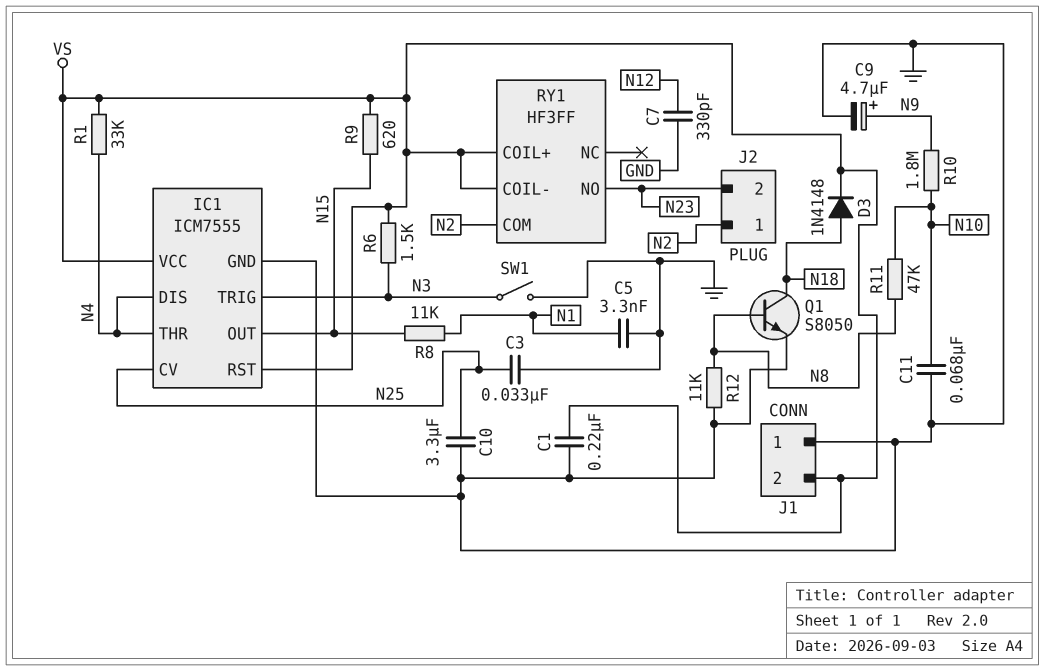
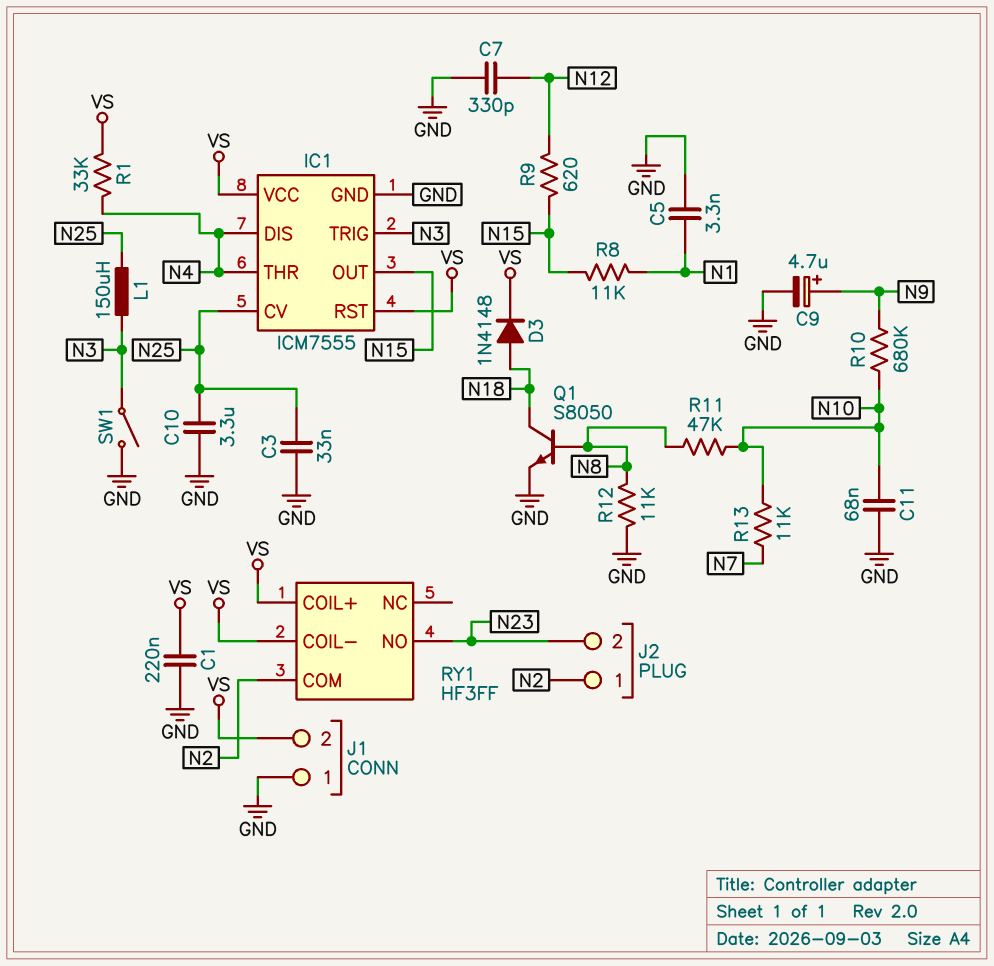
L1: none -> 150uH (N3, N25)
R6: 1.5k (N3, VS) -> none
R9: 620 (N15, VS) -> 620 (N12, N15)
R10: 1.8M (N9, N10) -> 680k (N9, N10)
R13: none -> 11k (N7, N10)

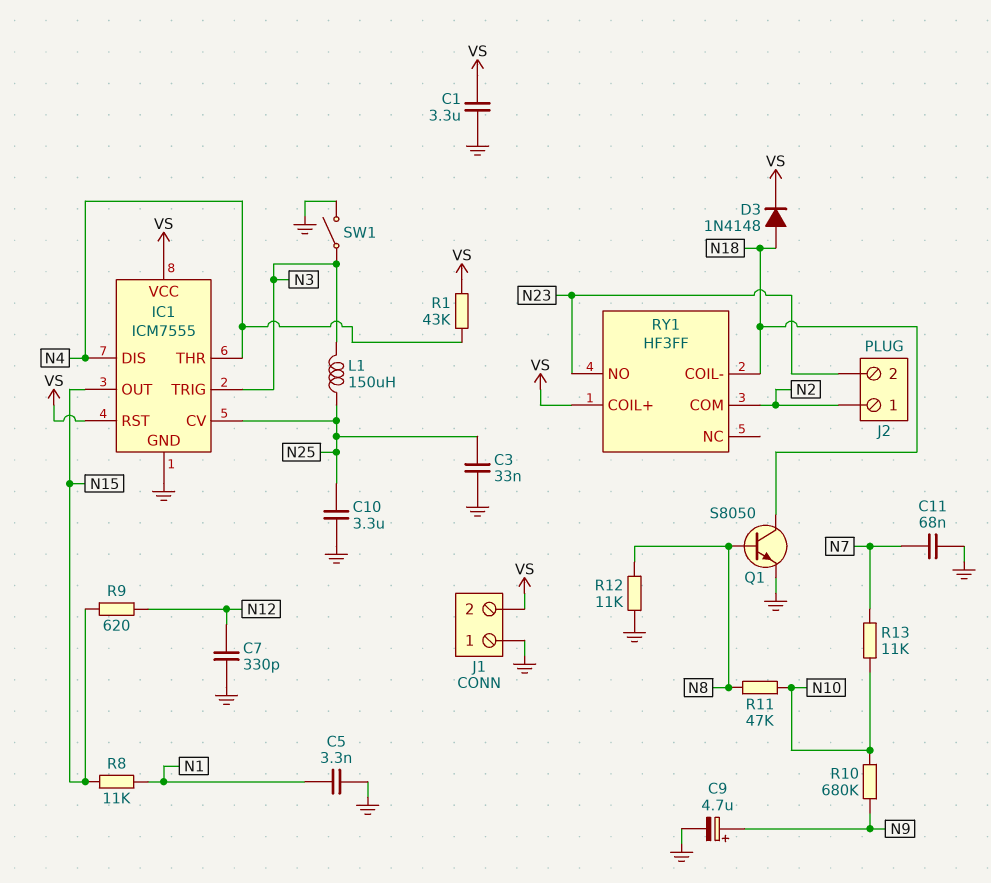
C1: 220nF (GND, VS) -> 3.3uF (GND, VS)
C11: 68nF (GND, N10) -> 68nF (GND, N7)
R1: 33k (N4, VS) -> 43k (N4, VS)
RY1 pin COIL-: VS -> N18

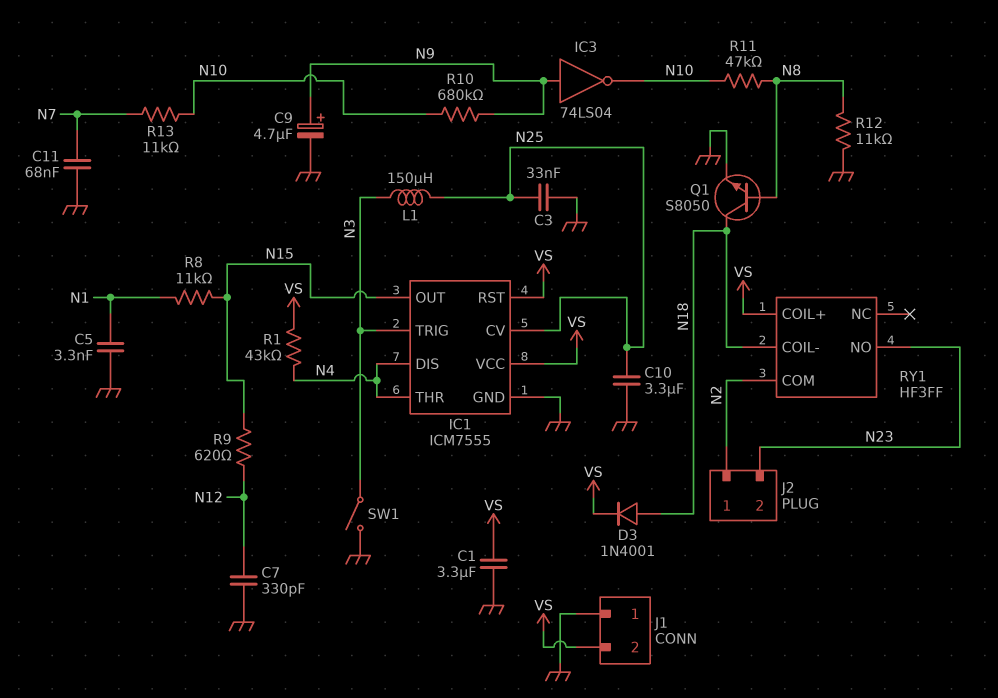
D3: diode 1N4148 (A N18, K VS) -> diode 1N4001 (A N18, K VS)
IC3: none -> NOT 74LS04 (in N9, out N10)

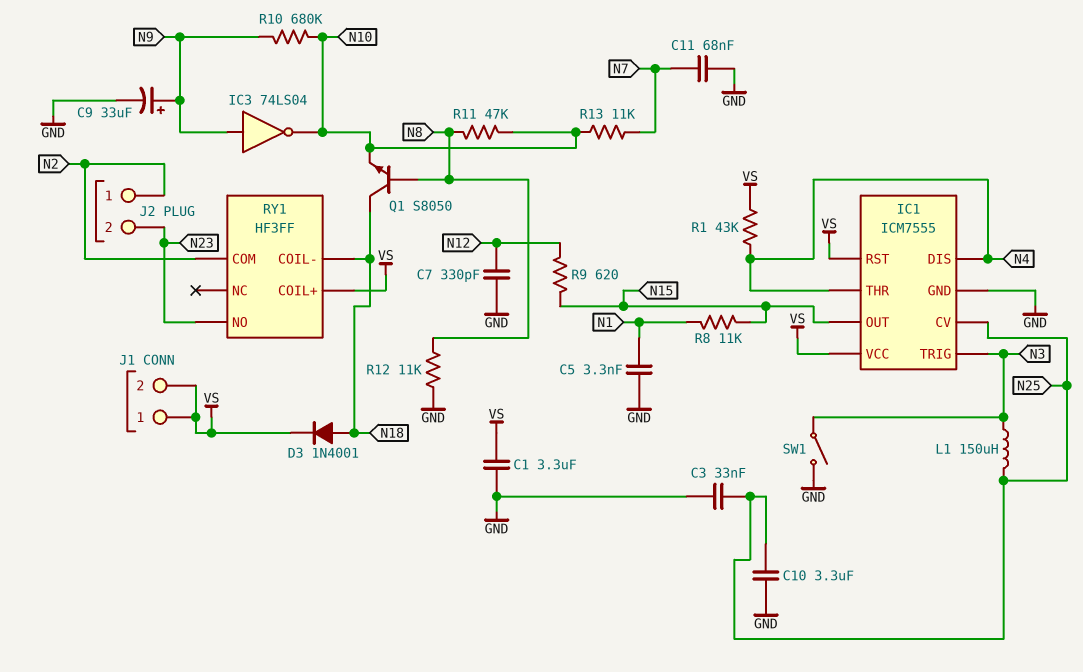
C9: 4.7uF (plus N9, minus GND) -> 33uF (plus N9, minus GND)
J1 pin 1: GND -> VS
Q1: NPN S8050 (B N8, C N18, E GND) -> NPN S8050 (B N8, C N18, E N10)

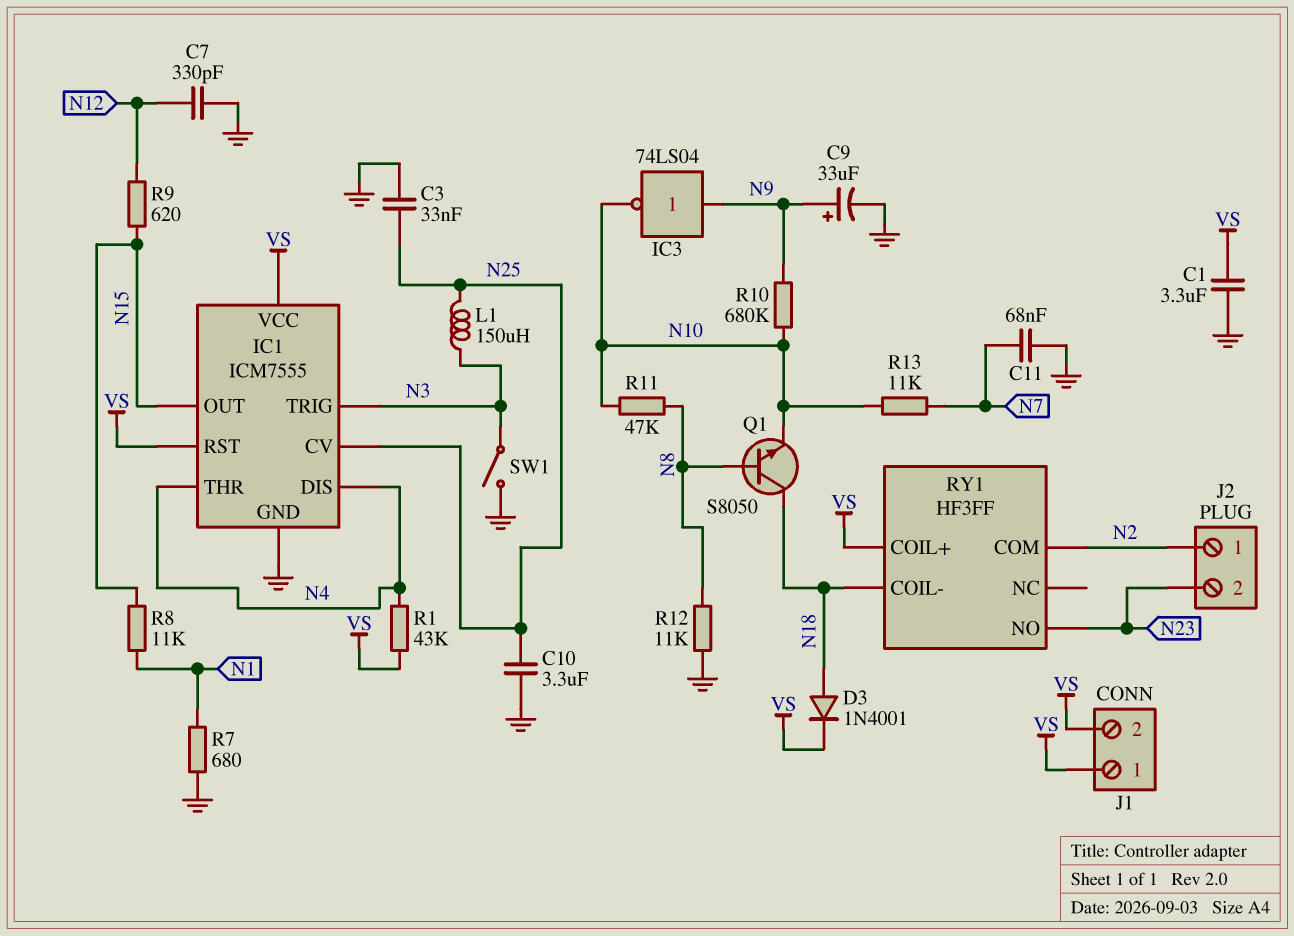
C5: 3.3nF (GND, N1) -> none
R7: none -> 680 (GND, N1)

